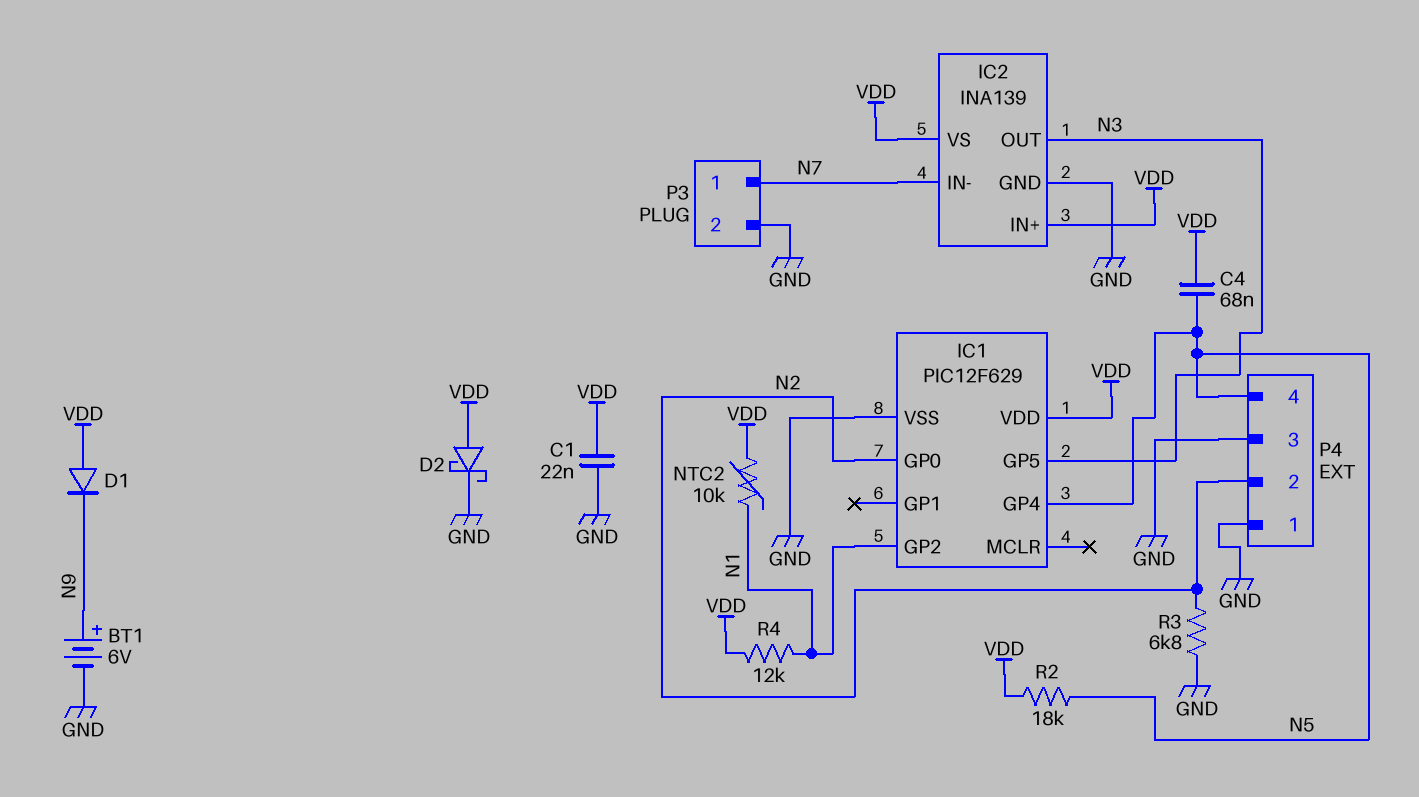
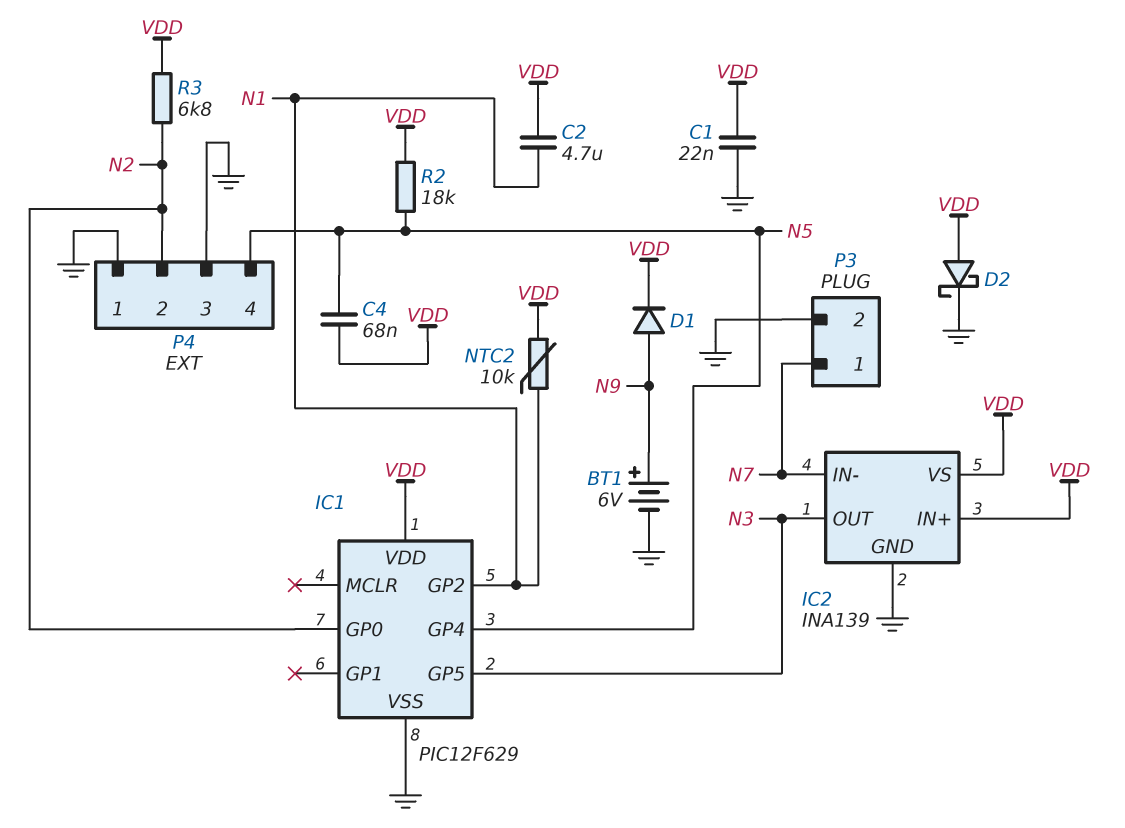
C2: none -> 4.7uF (N1, VDD)
D1: diode (A VDD, K N9) -> diode (A N9, K VDD)
R3: 6.8k (GND, N2) -> 6.8k (N2, VDD)
R4: 12k (N1, VDD) -> none

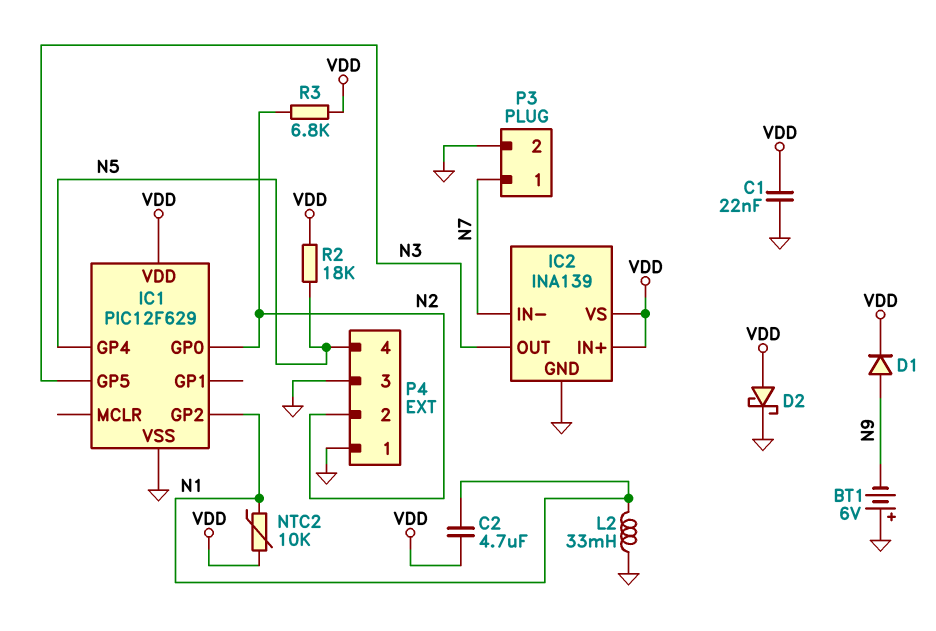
BT1: 6V (plus N9, minus GND) -> 6V (plus GND, minus N9)
C4: 68nF (N5, VDD) -> none
L2: none -> 33mH (GND, N1)

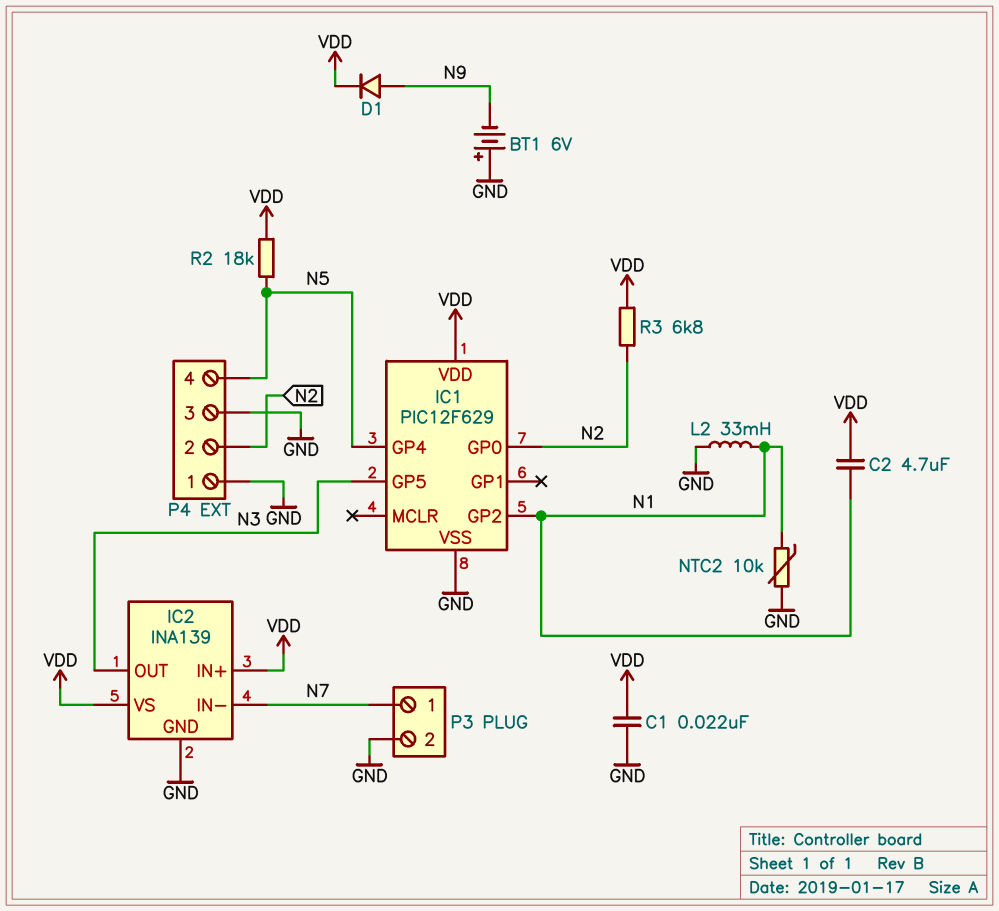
D2: schottky (A VDD, K GND) -> none
NTC2: 10k (N1, VDD) -> 10k (GND, N1)

